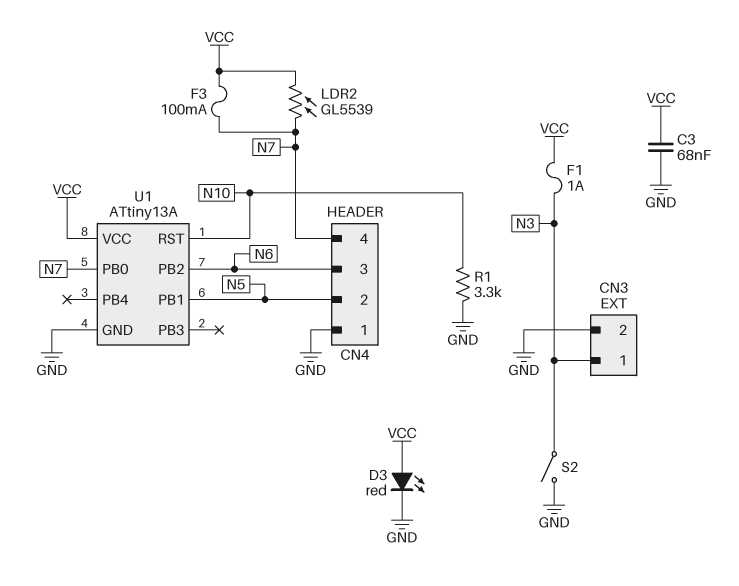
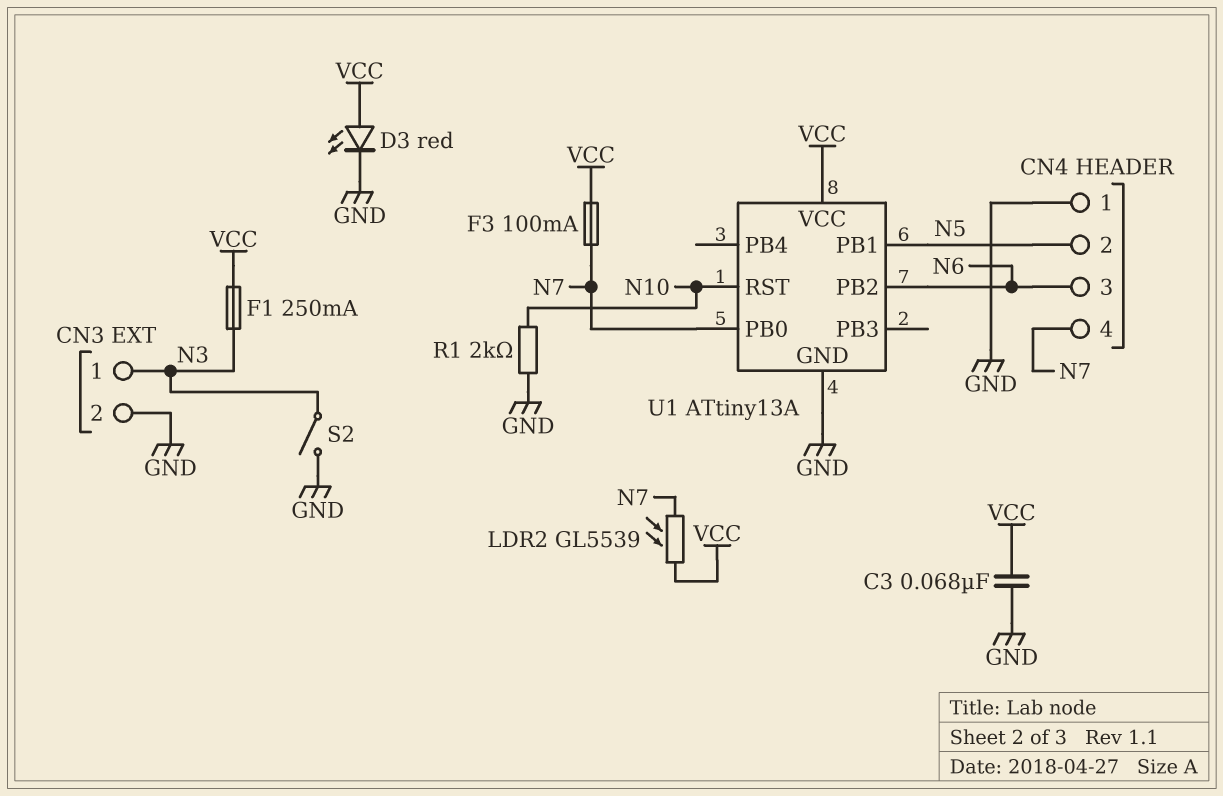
F1: 1A (N3, VCC) -> 250mA (N3, VCC)
R1: 3.3k (GND, N10) -> 2k (GND, N10)

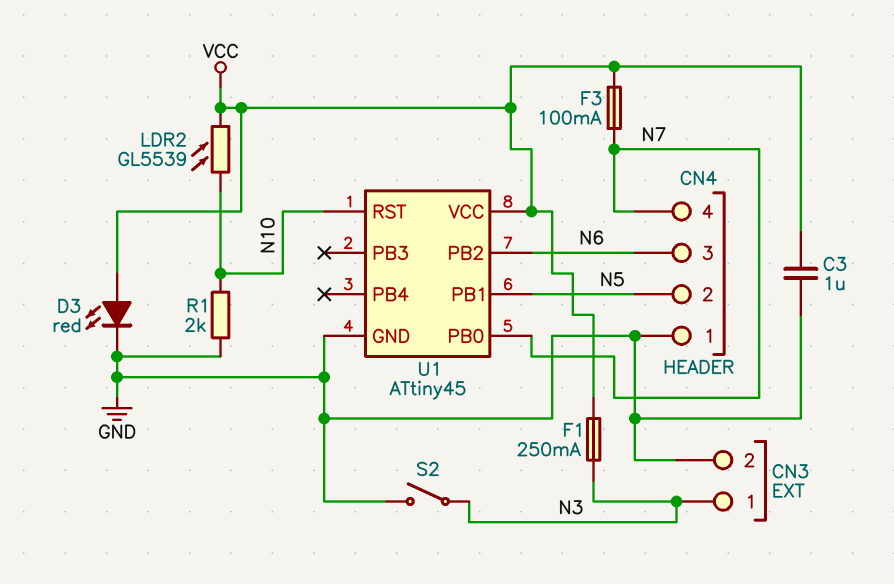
C3: 68nF (GND, VCC) -> 1uF (GND, VCC)
LDR2: GL5539 (N7, VCC) -> GL5539 (N10, VCC)
U1: ATtiny13A -> ATtiny45

